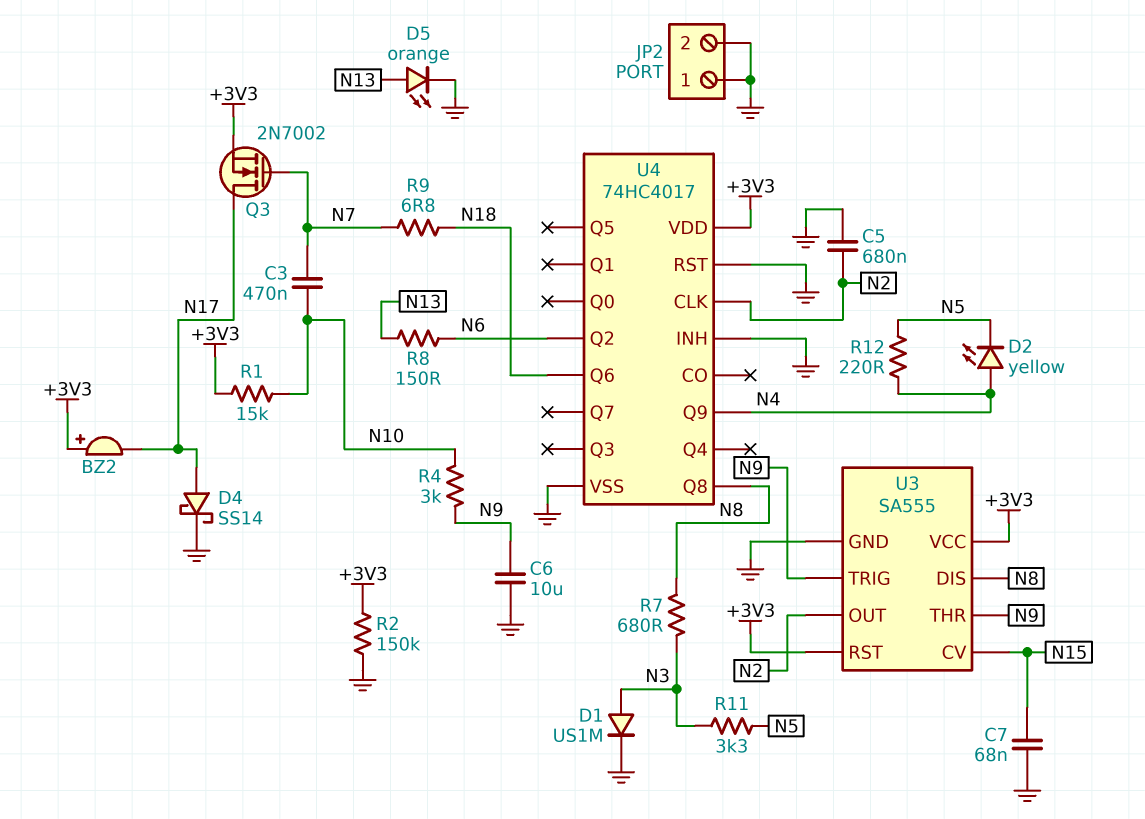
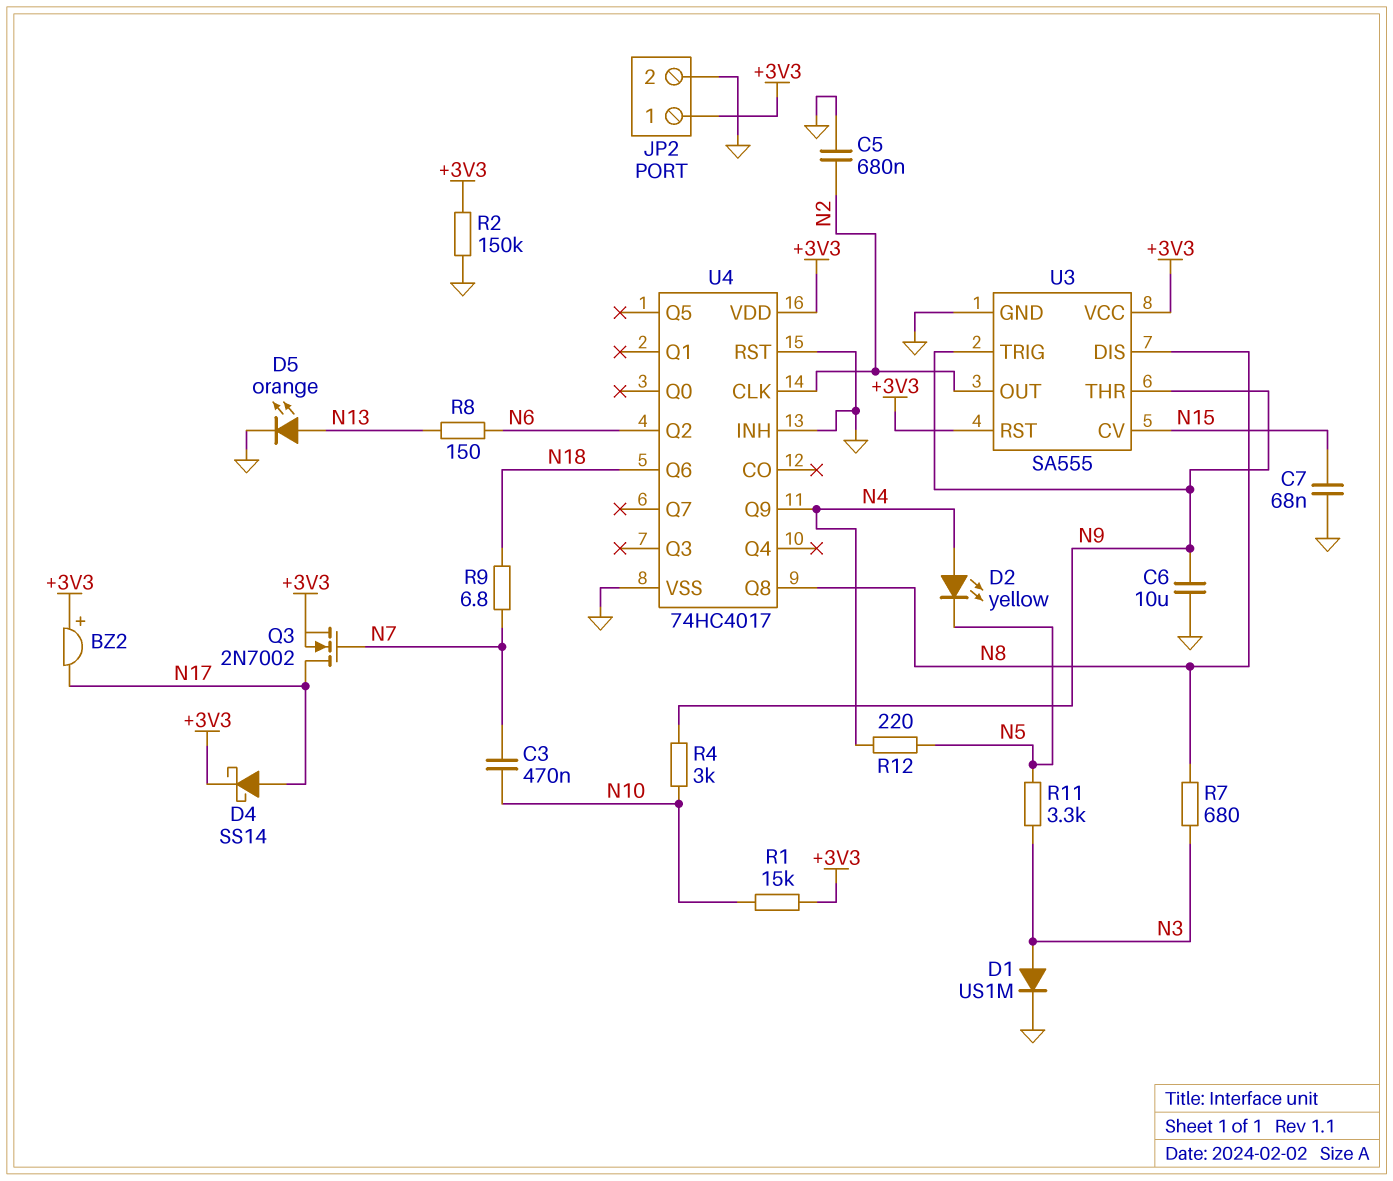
D4: schottky SS14 (A N17, K GND) -> schottky SS14 (A N17, K +3V3)
JP2 pin 1: GND -> +3V3

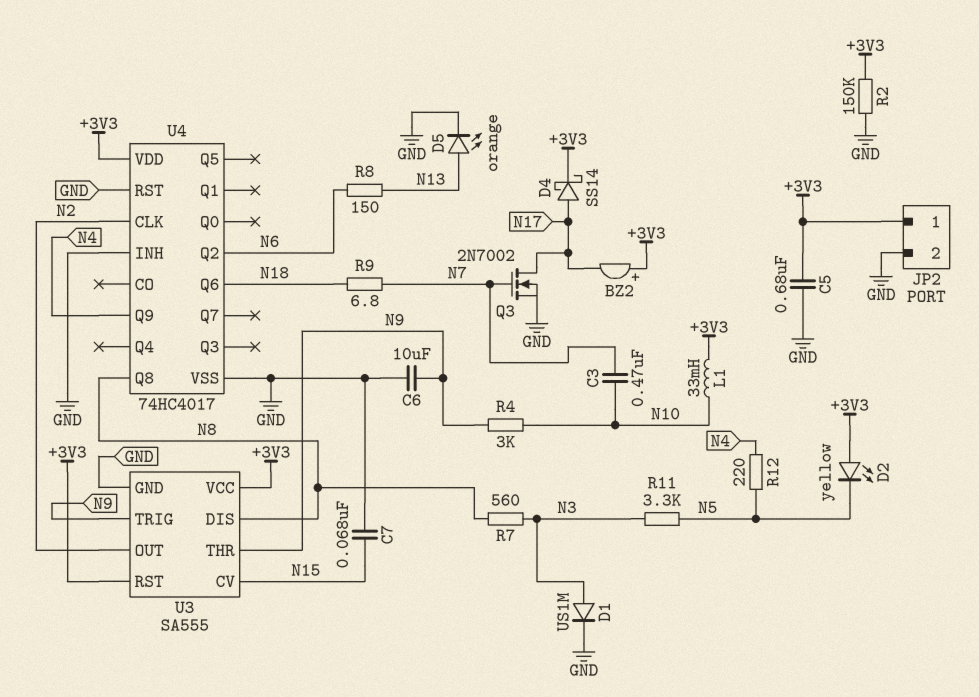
C5: 680nF (GND, N2) -> 680nF (+3V3, GND)
D2: LED yellow (A N4, K N5) -> LED yellow (A +3V3, K N5)
L1: none -> 33mH (+3V3, N10)
Q3: NMOS 2N7002 (G N7, D N17, S +3V3) -> NMOS 2N7002 (G N7, D N17, S GND)
R1: 15k (+3V3, N10) -> none
R7: 680 (N3, N8) -> 560 (N3, N8)

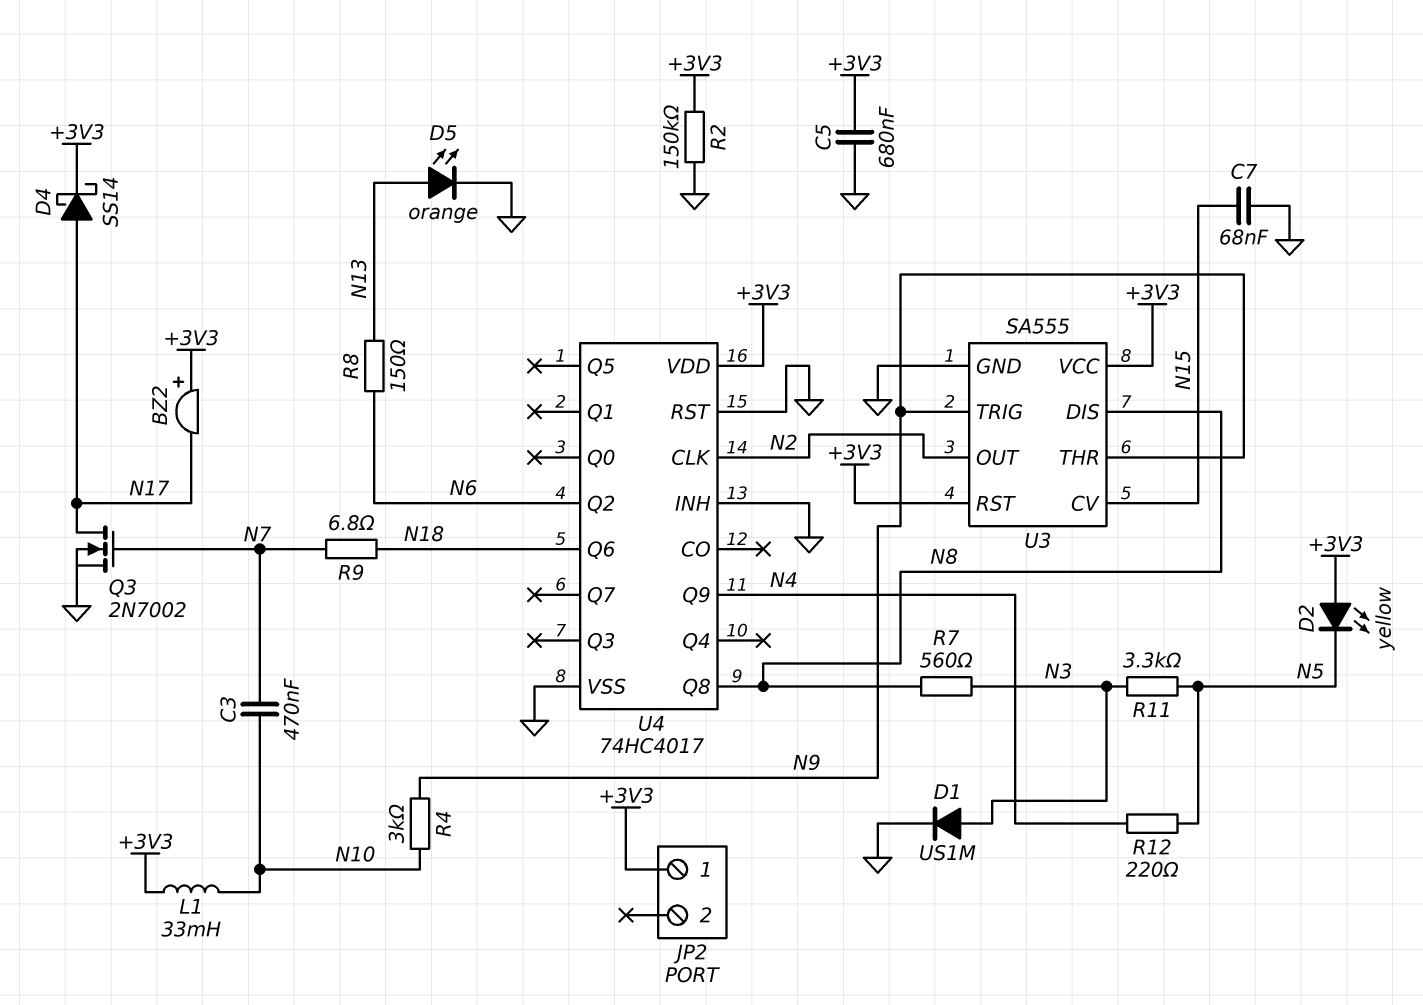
C6: 10uF (GND, N9) -> none
JP2 pin 2: GND -> none

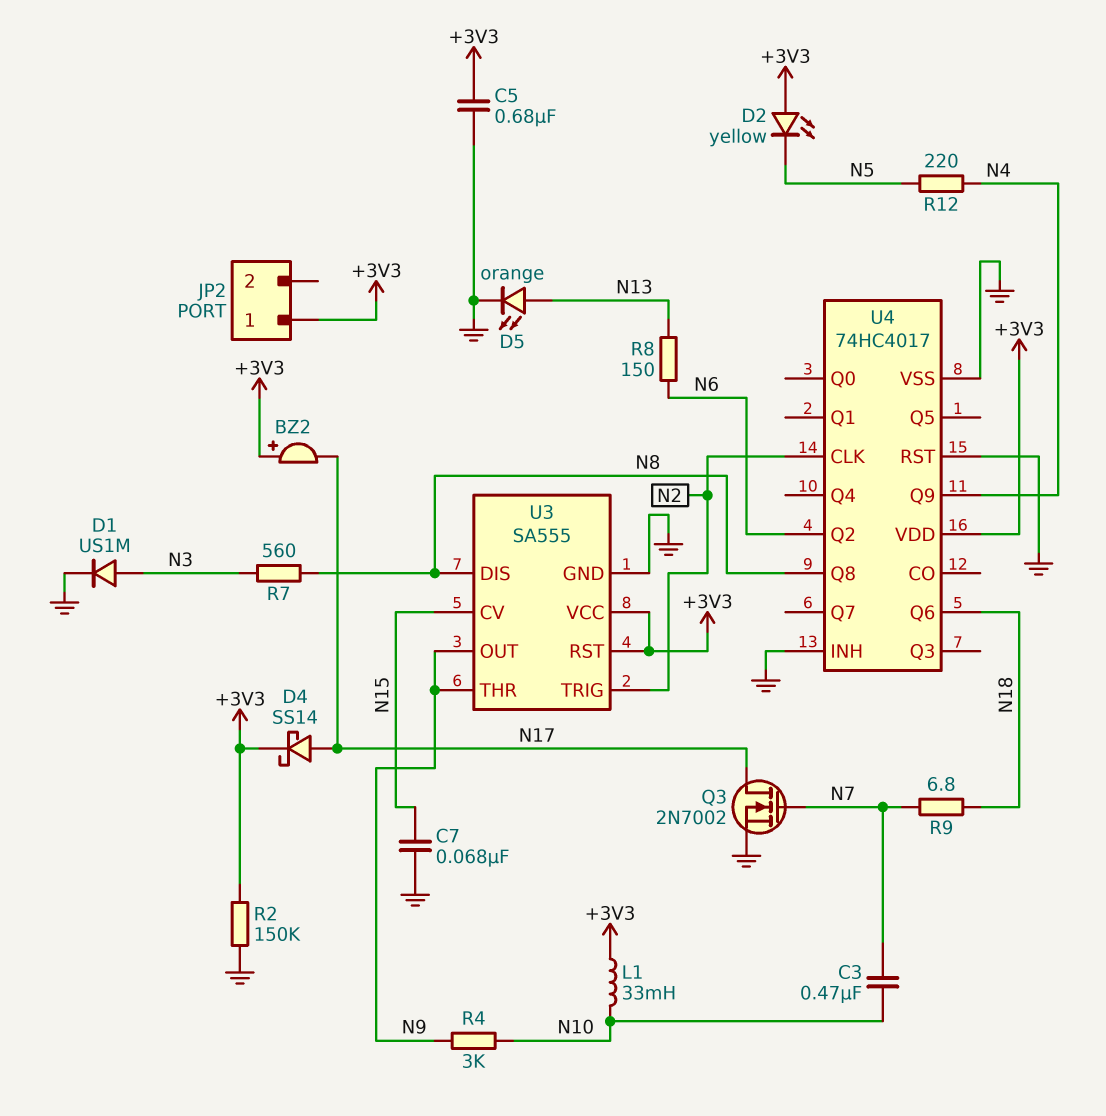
R11: 3.3k (N3, N5) -> none
U3 pin OUT: N2 -> N9
U3 pin TRIG: N9 -> N2

